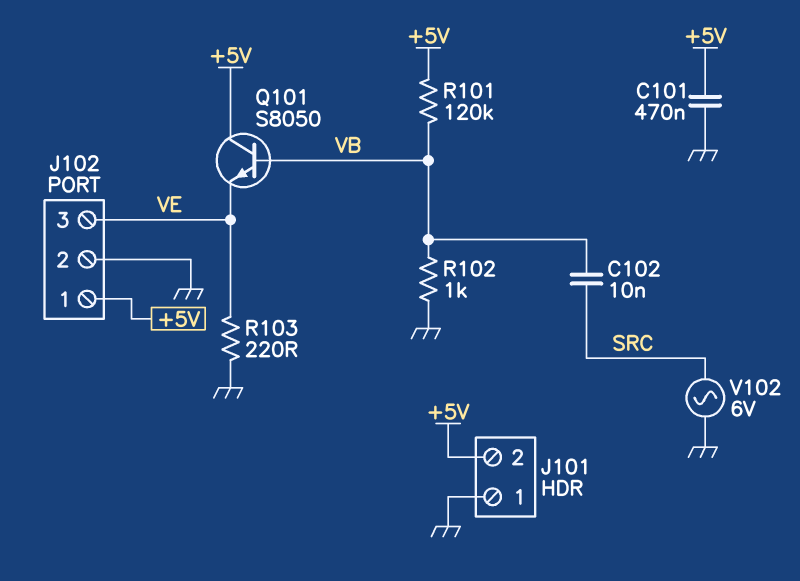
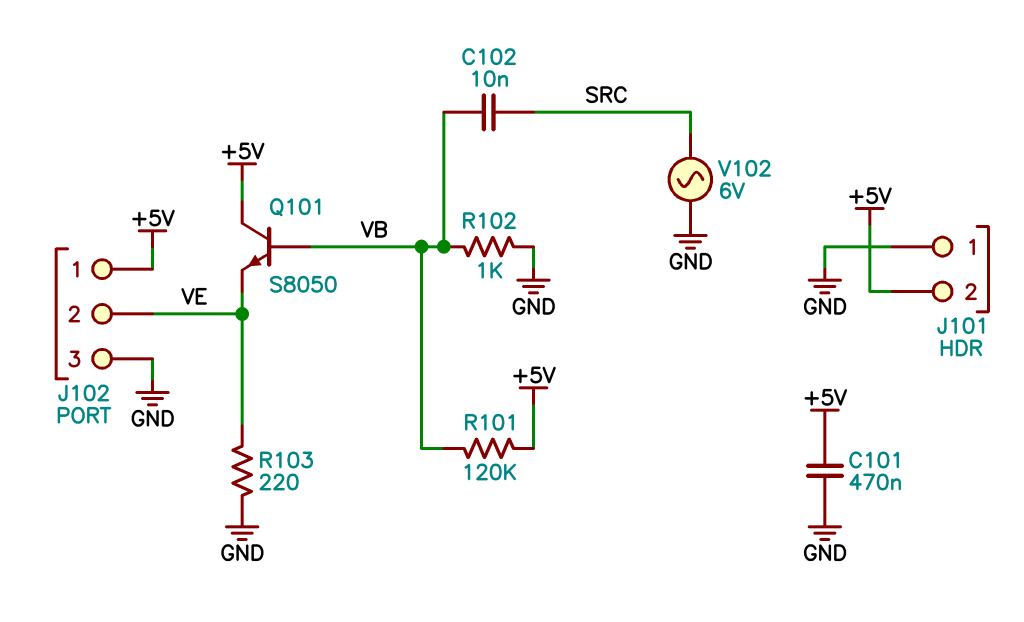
J102 pin 2: GND -> VE
J102 pin 3: VE -> GND

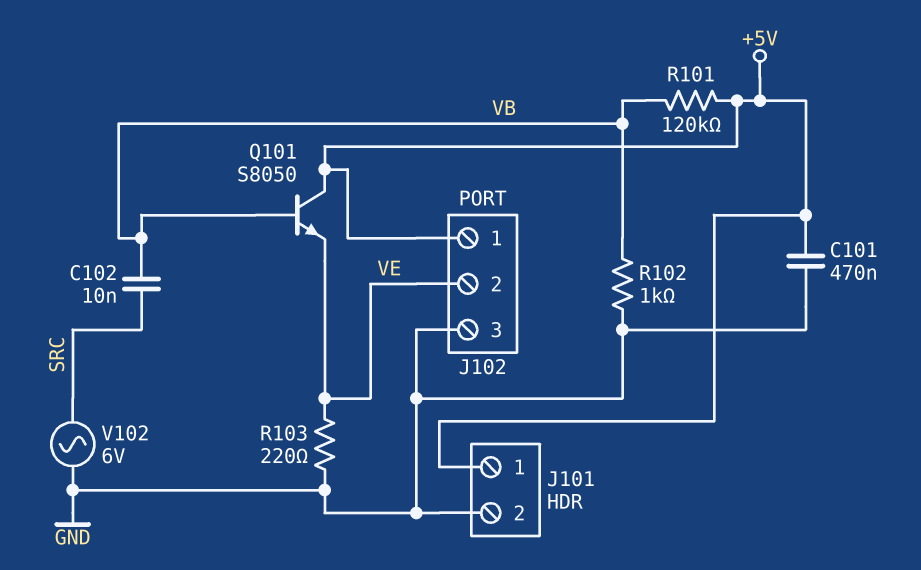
J101 pin 1: GND -> +5V
J101 pin 2: +5V -> GND

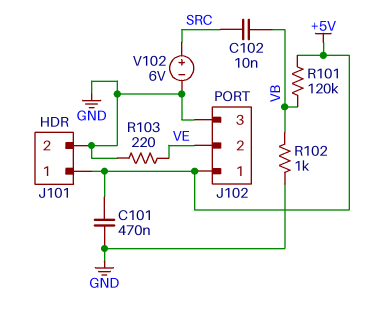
Q101: NPN S8050 (B VB, C +5V, E VE) -> none
V102: AC 6V (GND, SRC) -> 6V (plus SRC, minus GND)

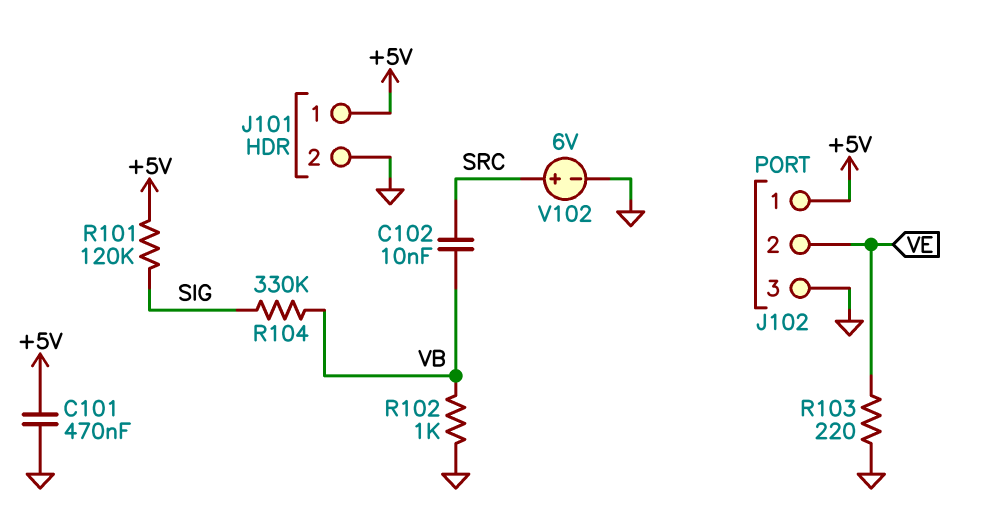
R101: 120k (+5V, VB) -> 120k (+5V, SIG)
R104: none -> 330k (SIG, VB)

